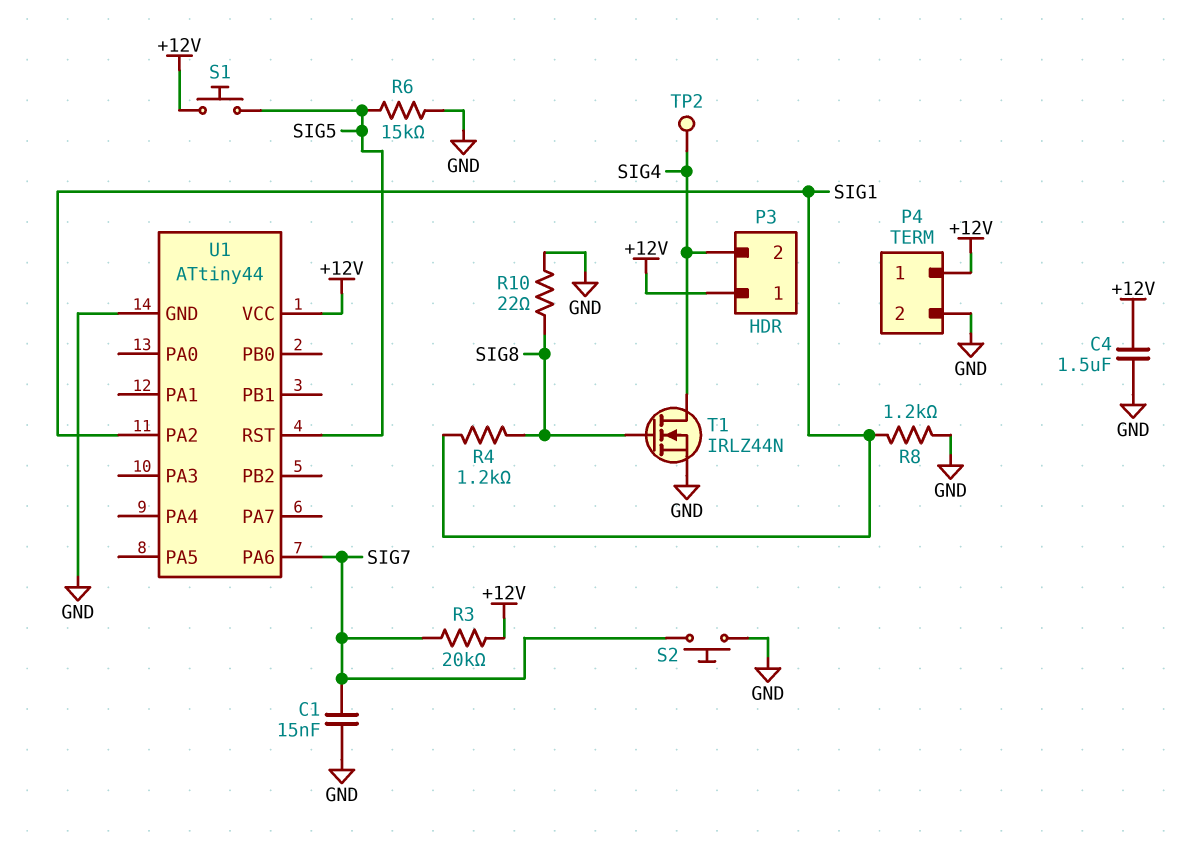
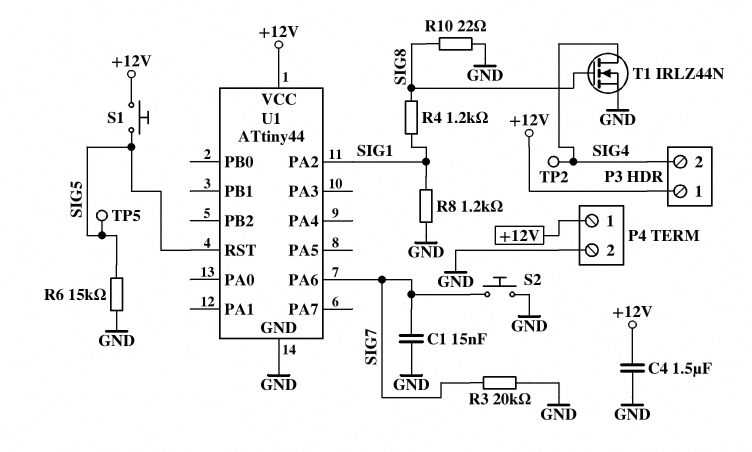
R3: 20k (+12V, SIG7) -> 20k (GND, SIG7)
TP5: none -> test point (SIG5)

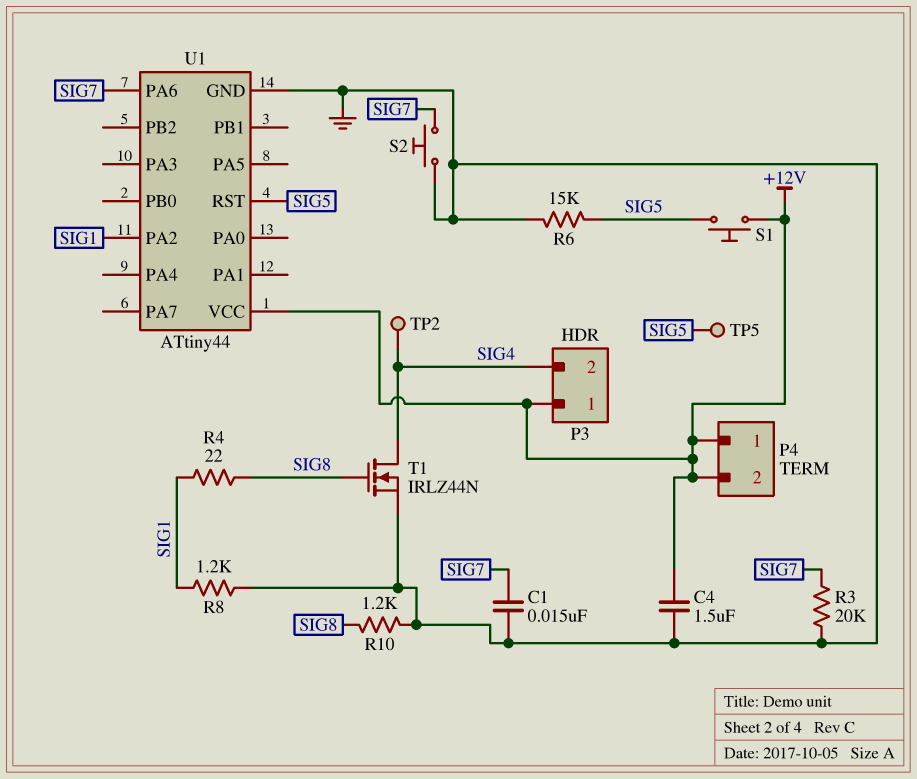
P4 pin 2: GND -> +12V
R4: 1.2k (SIG1, SIG8) -> 22 (SIG1, SIG8)
R10: 22 (GND, SIG8) -> 1.2k (GND, SIG8)

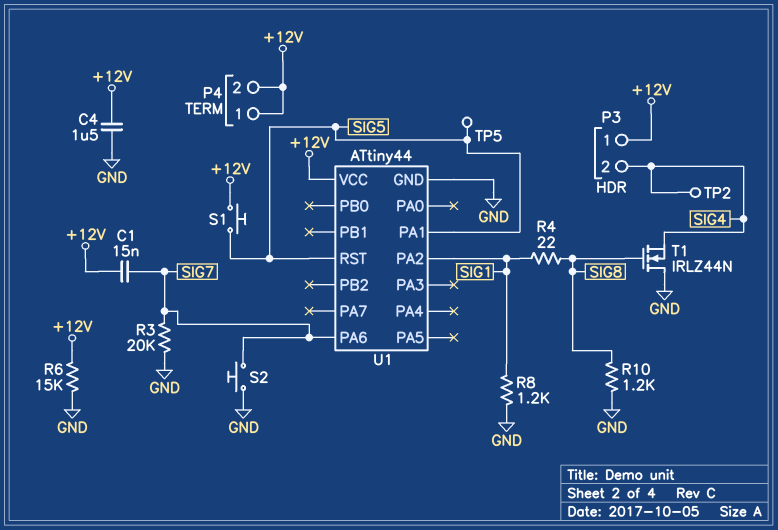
C1: 15nF (GND, SIG7) -> 15nF (+12V, SIG7)
R6: 15k (GND, SIG5) -> 15k (+12V, GND)
T1: NMOS IRLZ44N (G SIG8, D SIG4, S GND) -> NMOS IRLZ44N (G SIG8, D GND, S SIG4)
U1 pin PA1: none -> SIG5

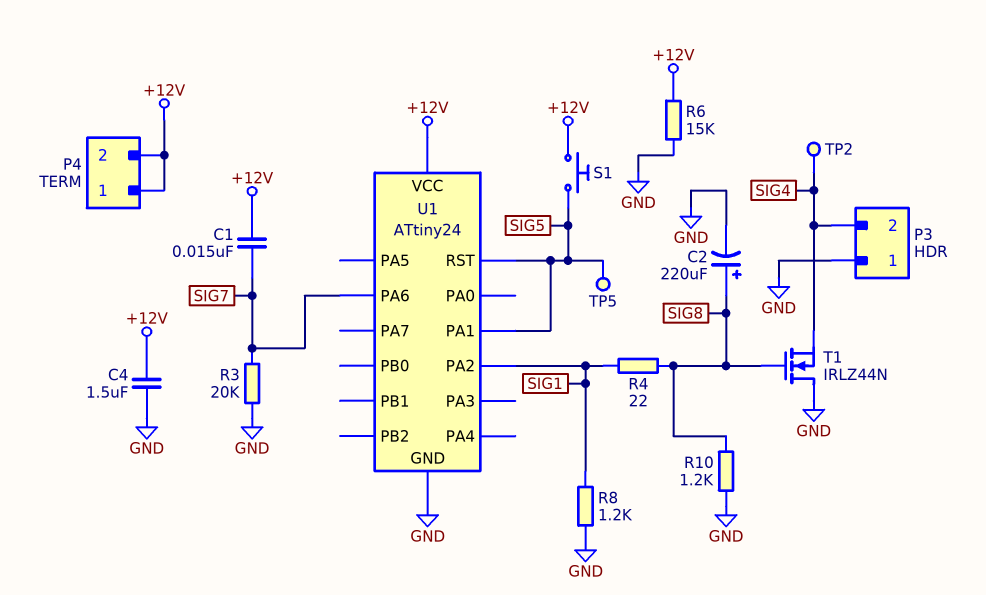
C2: none -> 220uF (plus SIG8, minus GND)
P3 pin 1: +12V -> GND
S2: button (GND, SIG7) -> none
U1: ATtiny44 -> ATtiny24

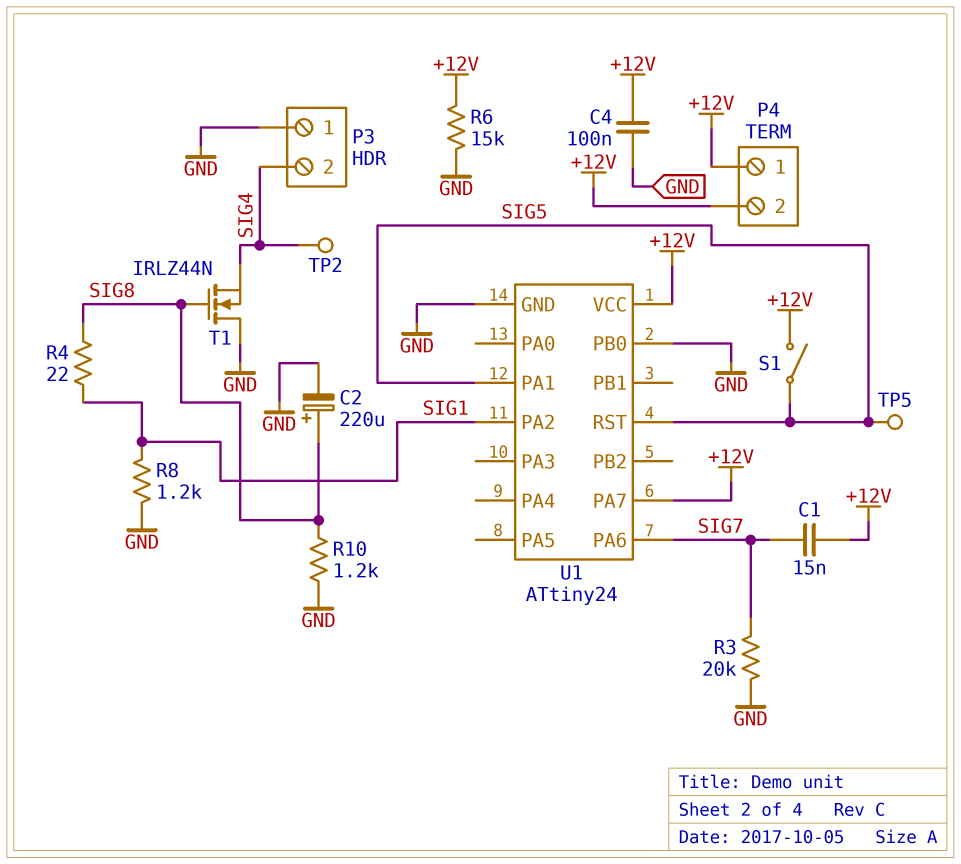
C4: 1.5uF (+12V, GND) -> 100nF (+12V, GND)
S1: button (+12V, SIG5) -> switch (+12V, SIG5)
U1 pin PA7: none -> +12V
U1 pin PB0: none -> GND

